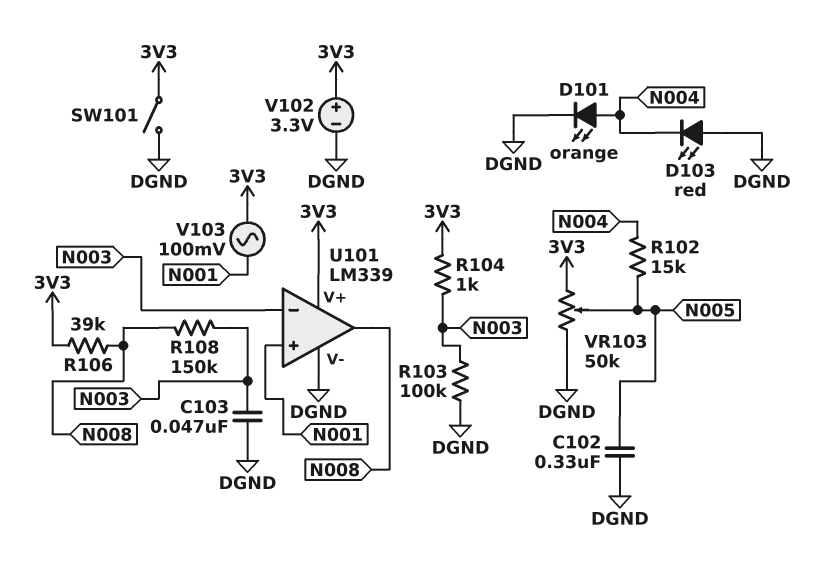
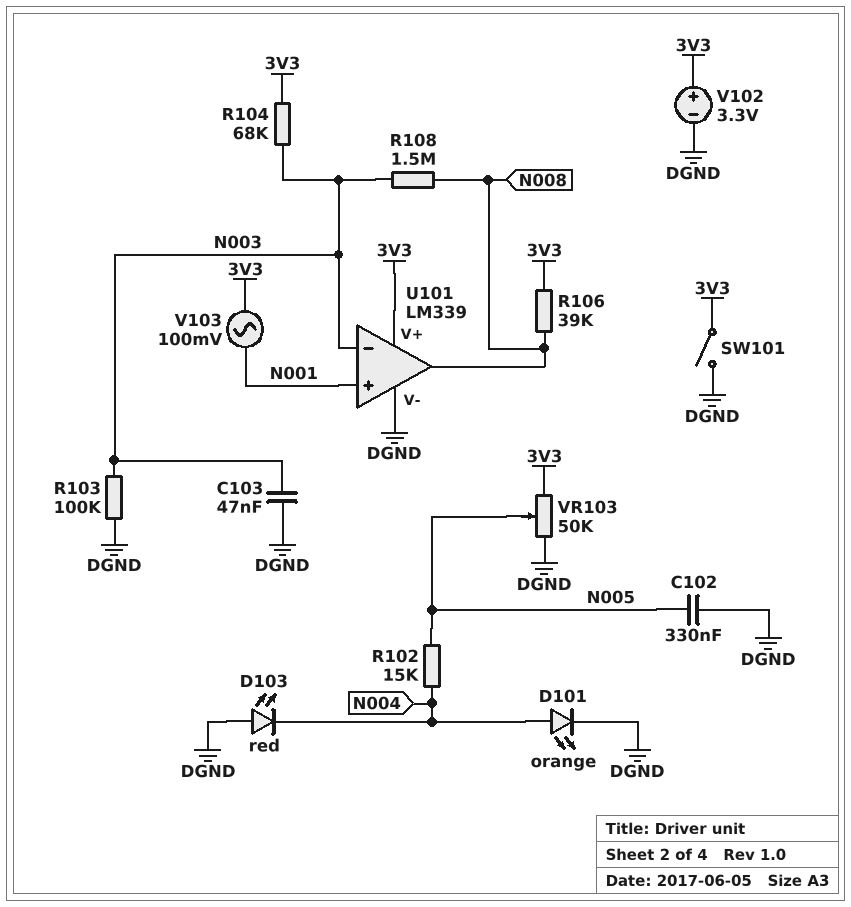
R104: 1k (3V3, N003) -> 68k (3V3, N003)
R108: 150k (N003, N008) -> 1.5M (N003, N008)

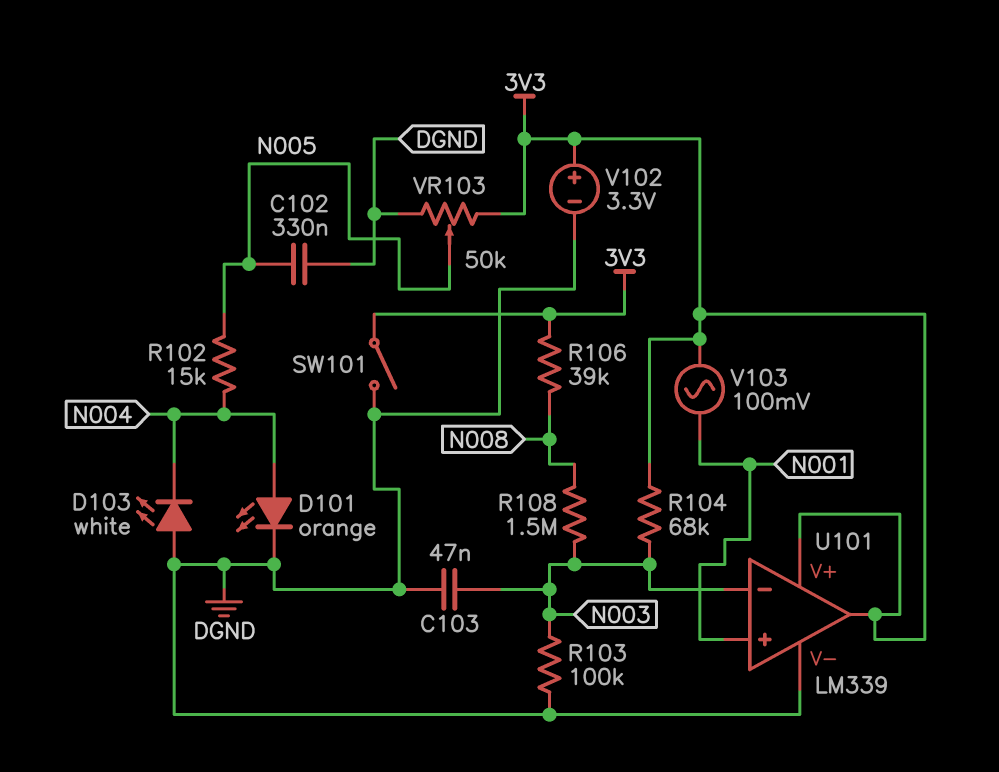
D103: LED red (A DGND, K N004) -> LED white (A DGND, K N004)
U101 pin out: N008 -> 3V3

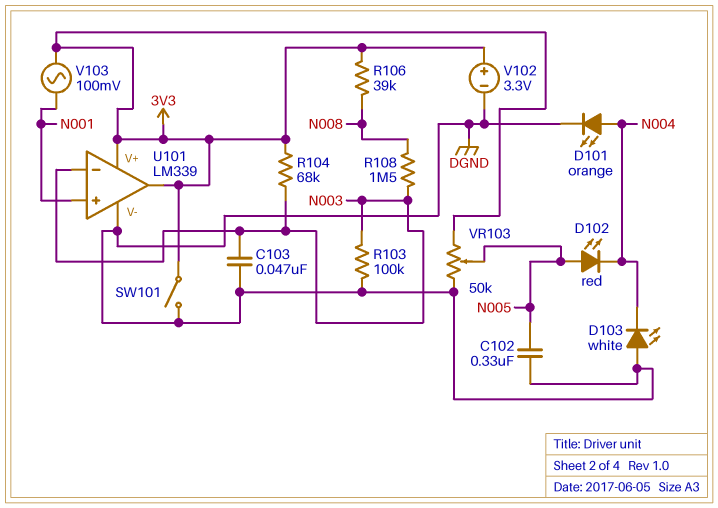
D102: none -> LED red (A N005, K N004)
R102: 15k (N004, N005) -> none

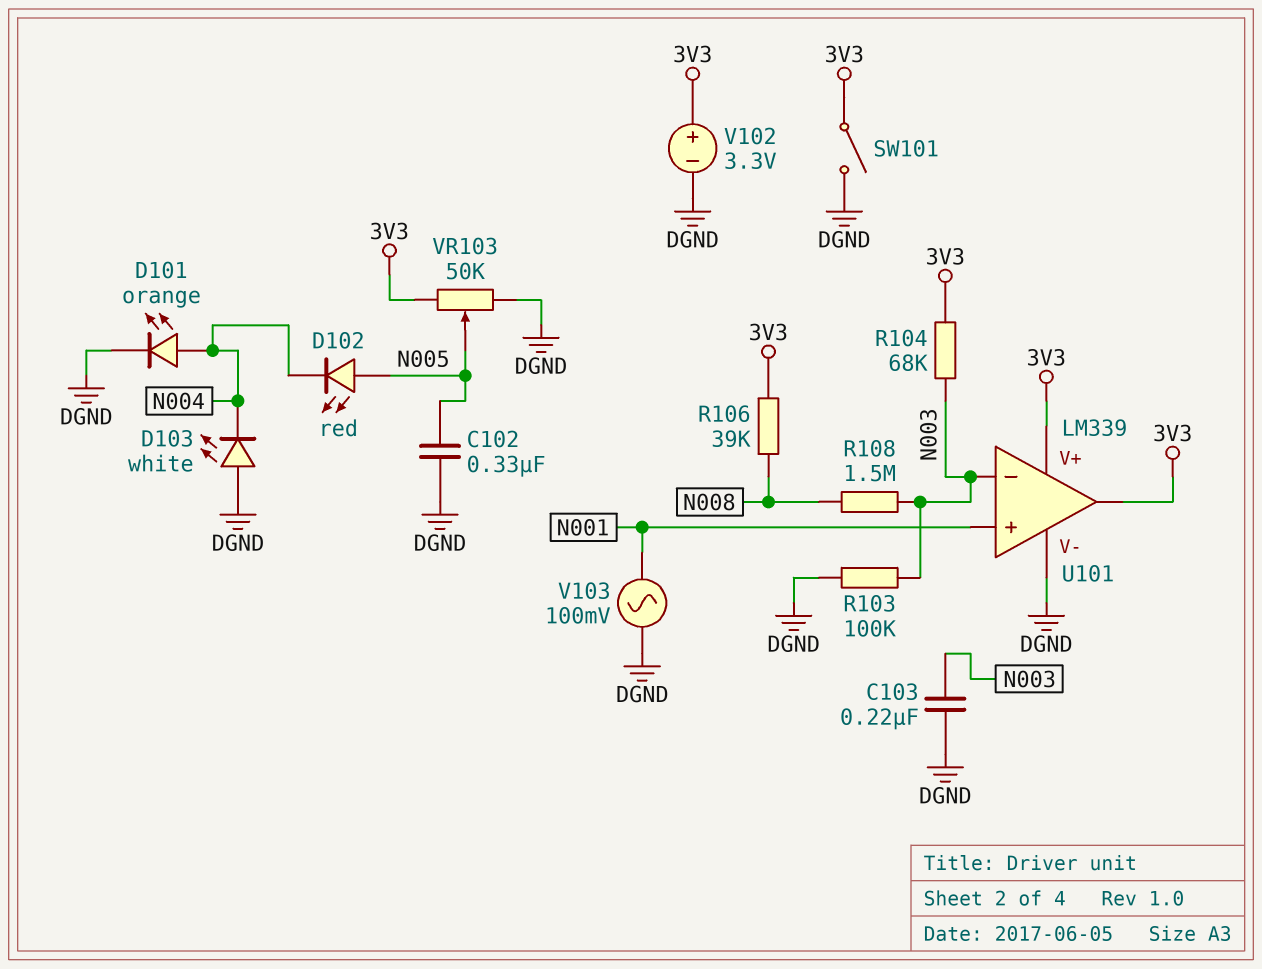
C103: 47nF (DGND, N003) -> 220nF (DGND, N003)
V103: AC 100mV (3V3, N001) -> AC 100mV (DGND, N001)

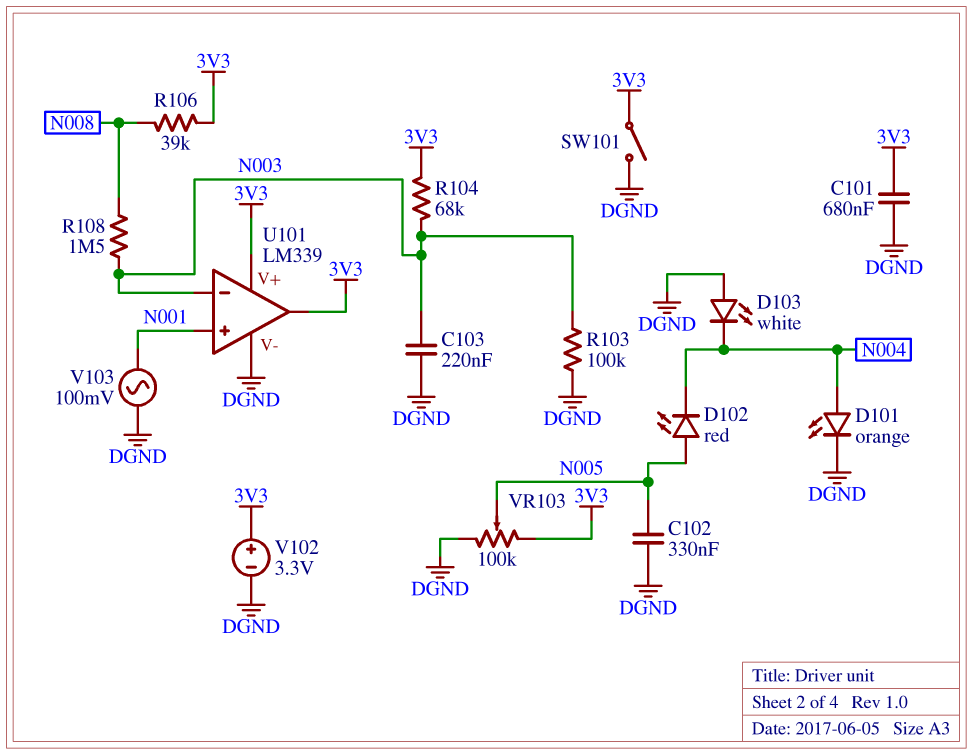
C101: none -> 680nF (3V3, DGND)
VR103: 50k (3V3, DGND, wiper N005) -> 100k (3V3, DGND, wiper N005)

